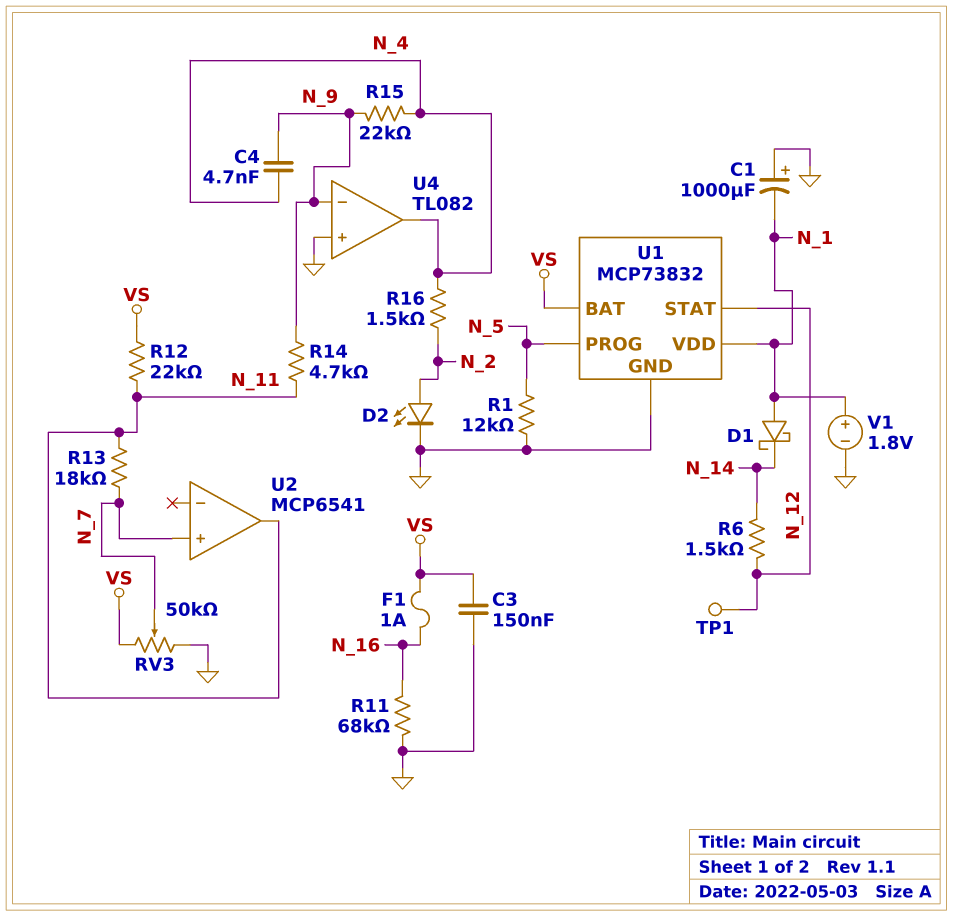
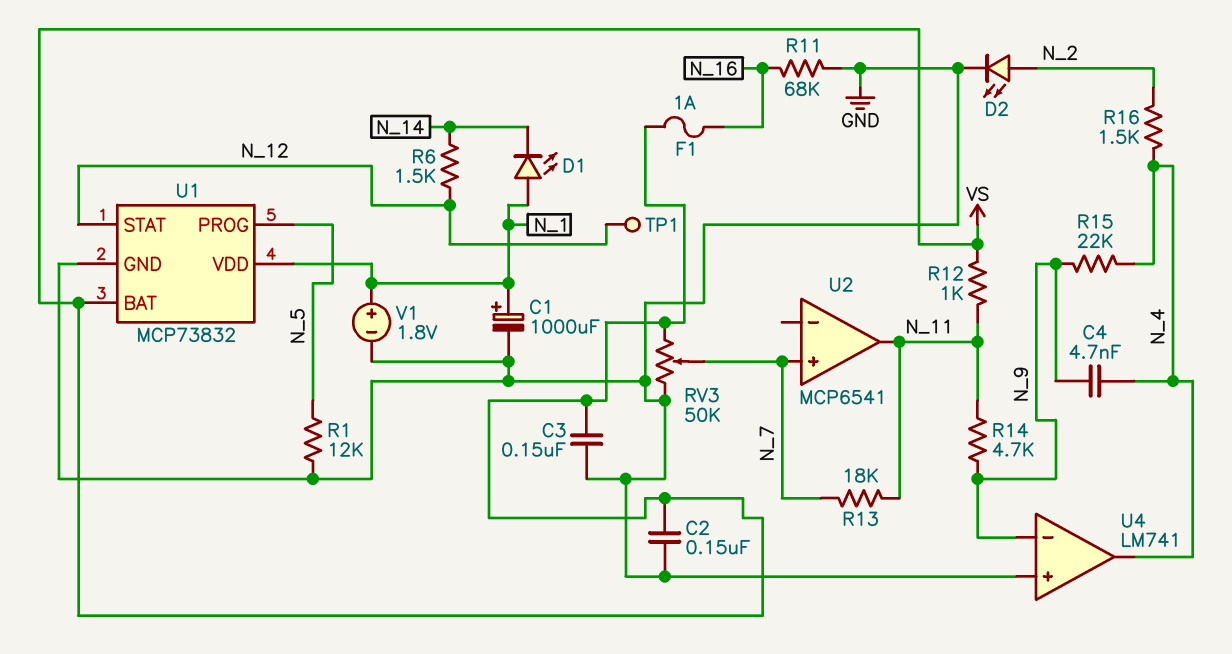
C1: 1000uF (plus GND, minus N_1) -> 1000uF (plus N_1, minus GND)
C2: none -> 150nF (GND, VS)
D1: schottky (A N_1, K N_14) -> LED (A N_1, K N_14)
R12: 22k (N_11, VS) -> 1k (N_11, VS)
U4: TL082 -> LM741

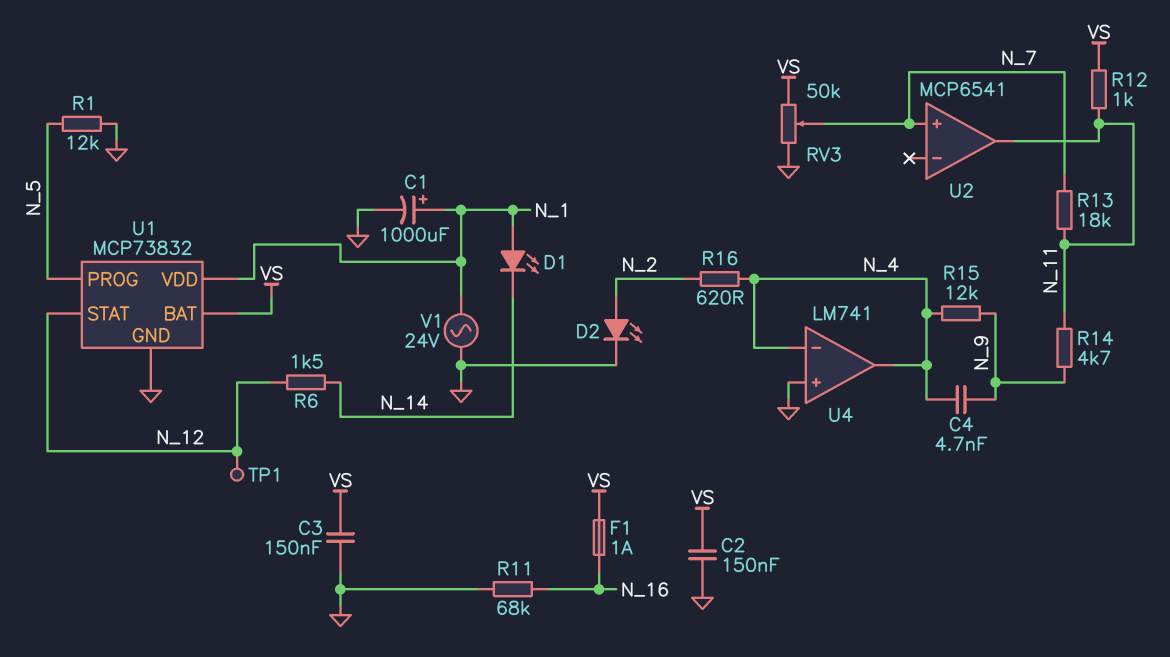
R15: 22k (N_4, N_9) -> 12k (N_4, N_9)
R16: 1.5k (N_2, N_4) -> 620 (N_2, N_4)
U4 pin in-: N_9 -> N_4
V1: 1.8V (plus N_1, minus GND) -> AC 24V (GND, N_1)

